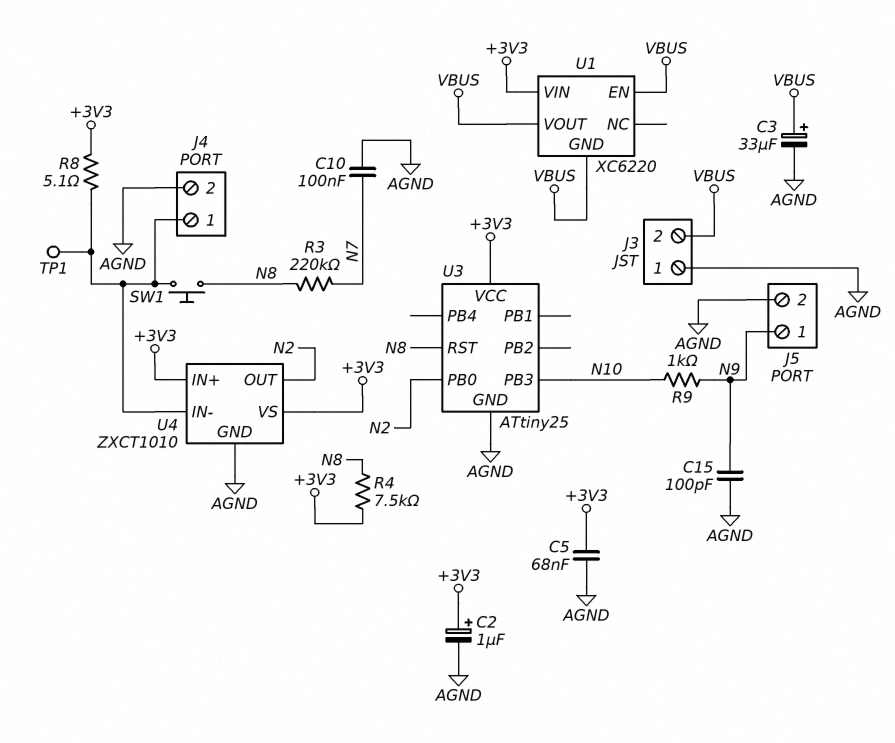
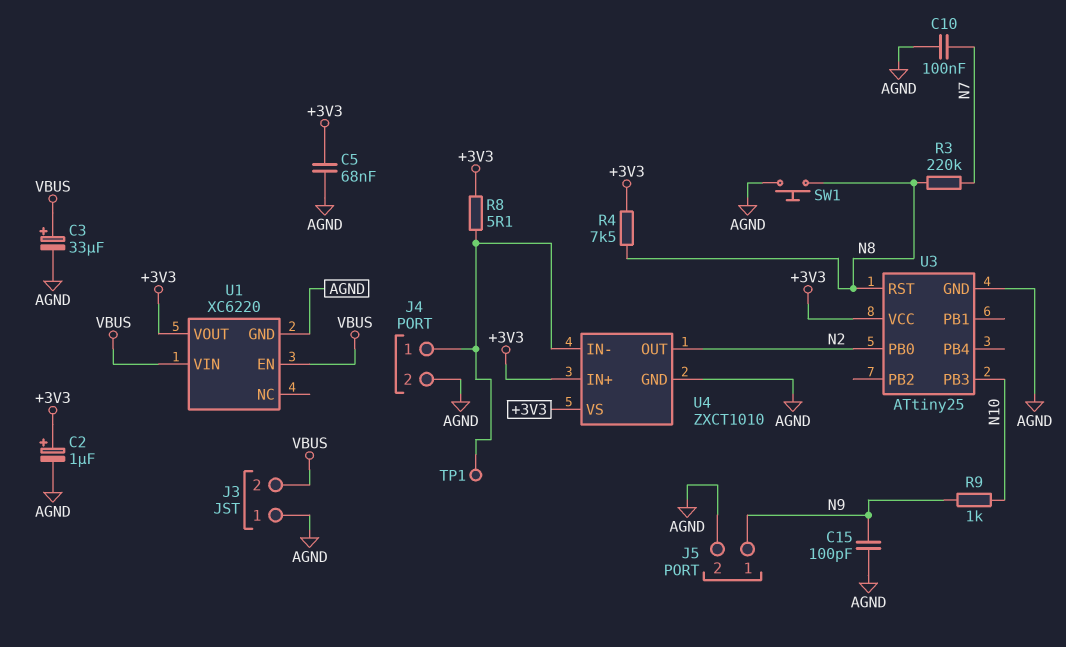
SW1: button (J4/1, N8) -> button (AGND, N8)
U1 pin GND: VBUS -> AGND
U1 pin VIN: +3V3 -> VBUS
U1 pin VOUT: VBUS -> +3V3

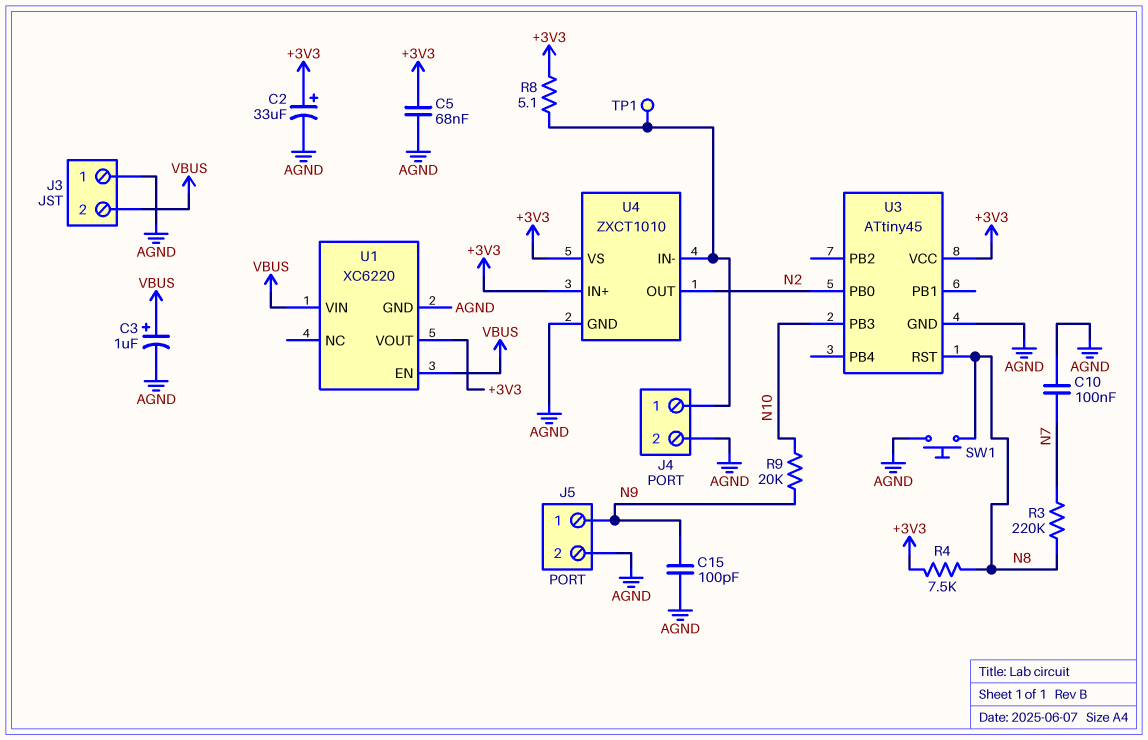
C2: 1uF (plus +3V3, minus AGND) -> 33uF (plus +3V3, minus AGND)
C3: 33uF (plus VBUS, minus AGND) -> 1uF (plus VBUS, minus AGND)
R9: 1k (N9, N10) -> 20k (N9, N10)
U3: ATtiny25 -> ATtiny45

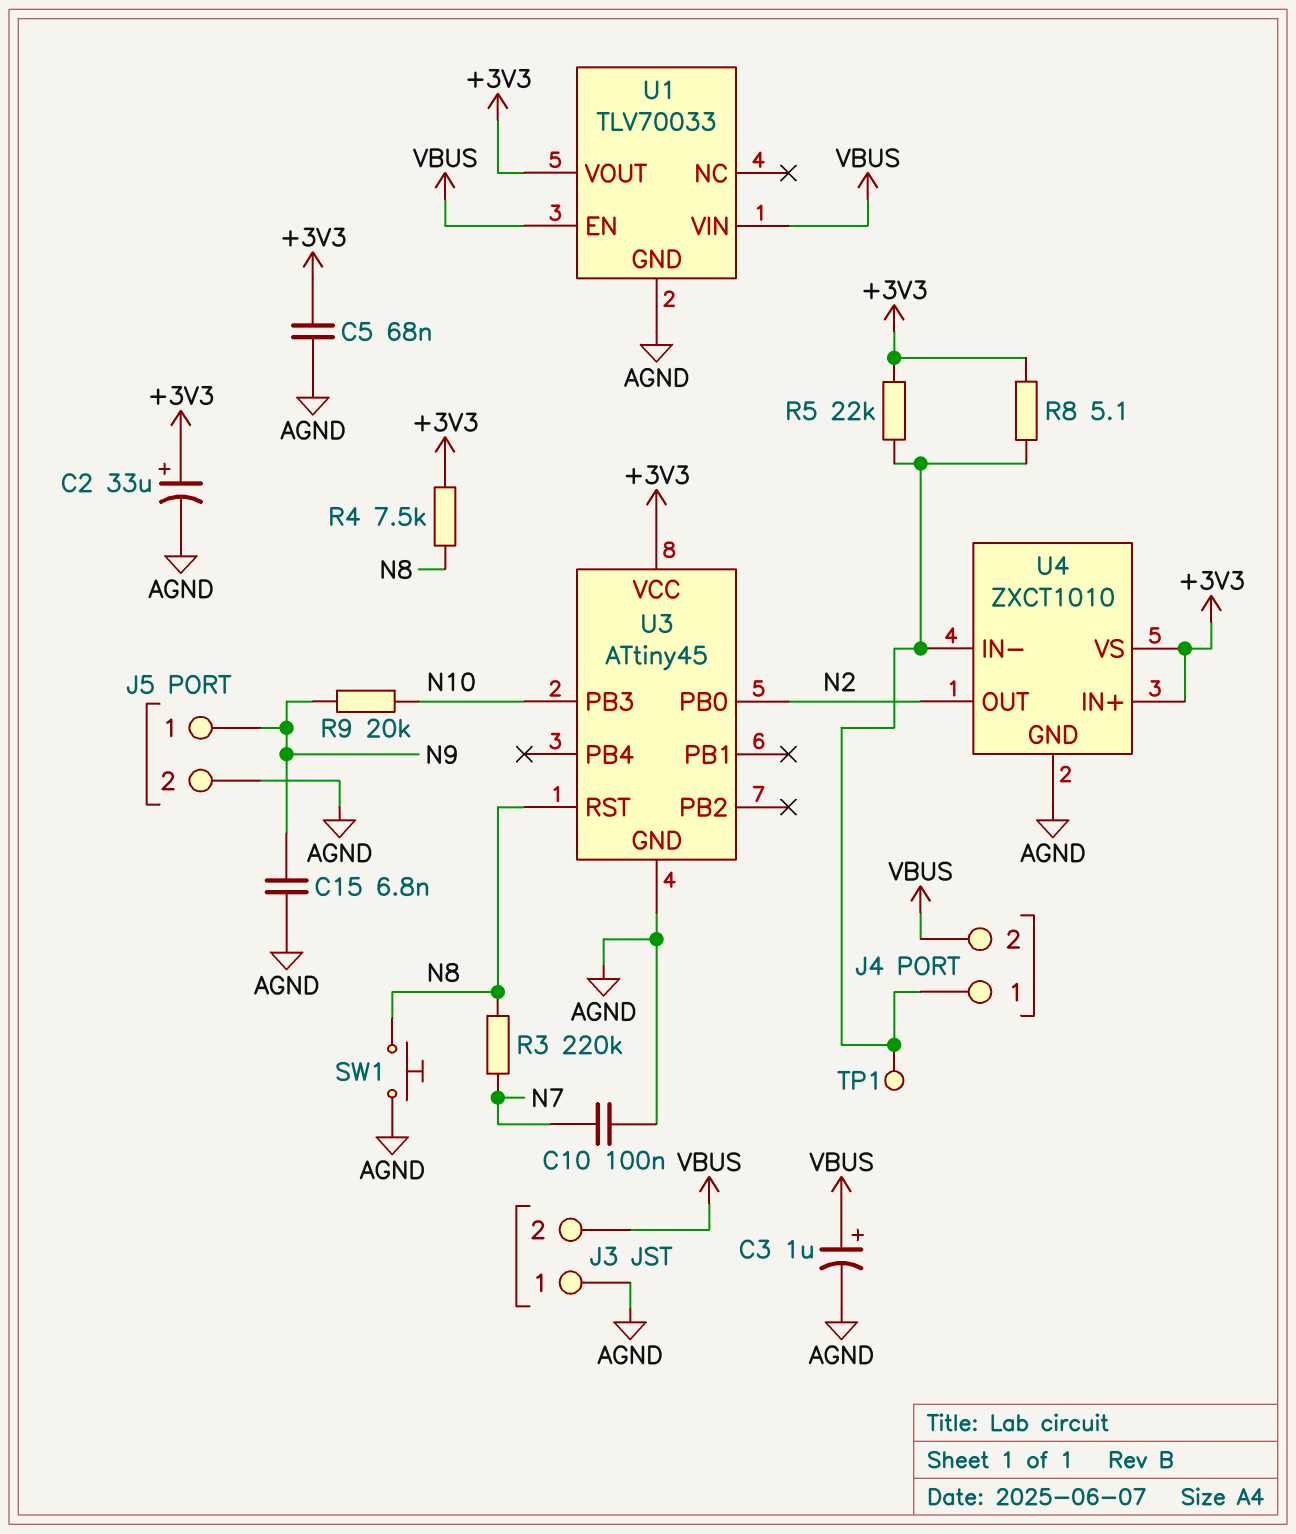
C15: 100pF (AGND, N9) -> 6.8nF (AGND, N9)
J4 pin 2: AGND -> VBUS
R5: none -> 22k (+3V3, J4/1)
U1: XC6220 -> TLV70033

